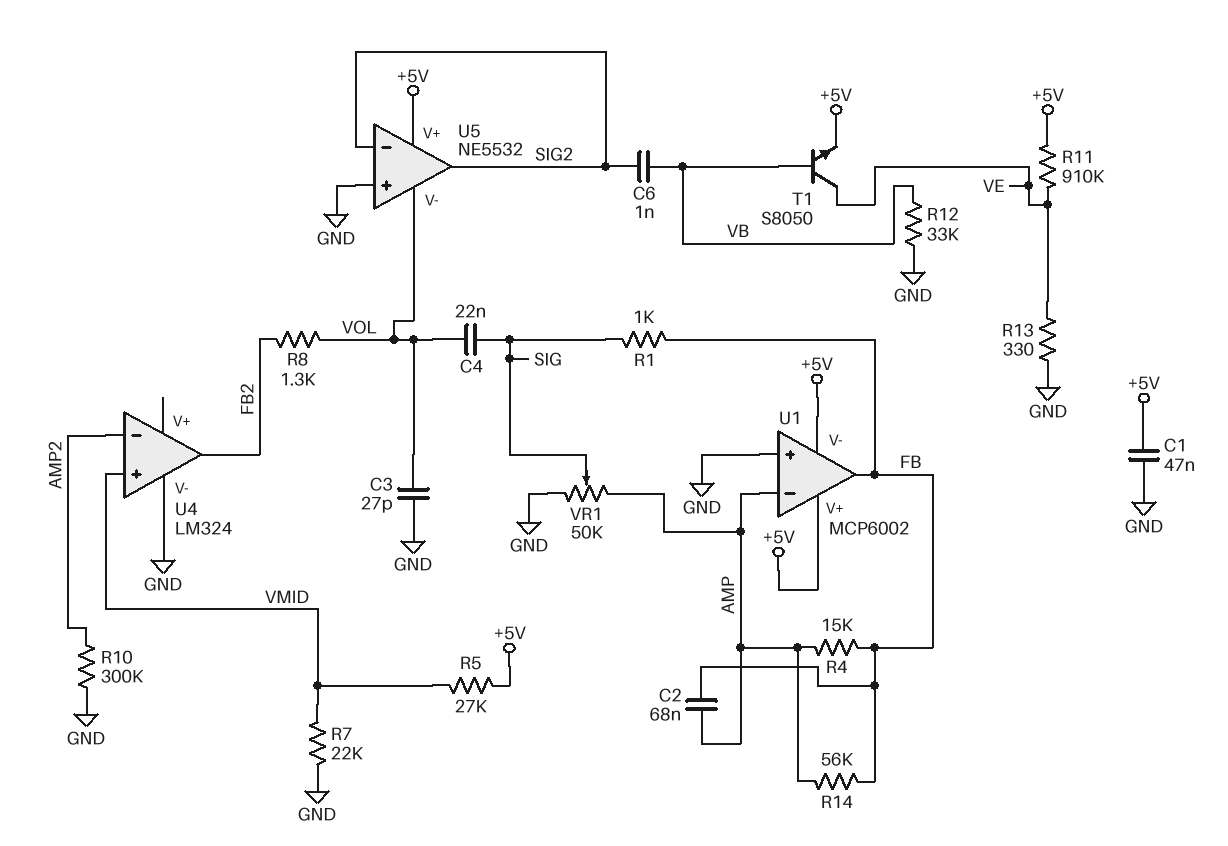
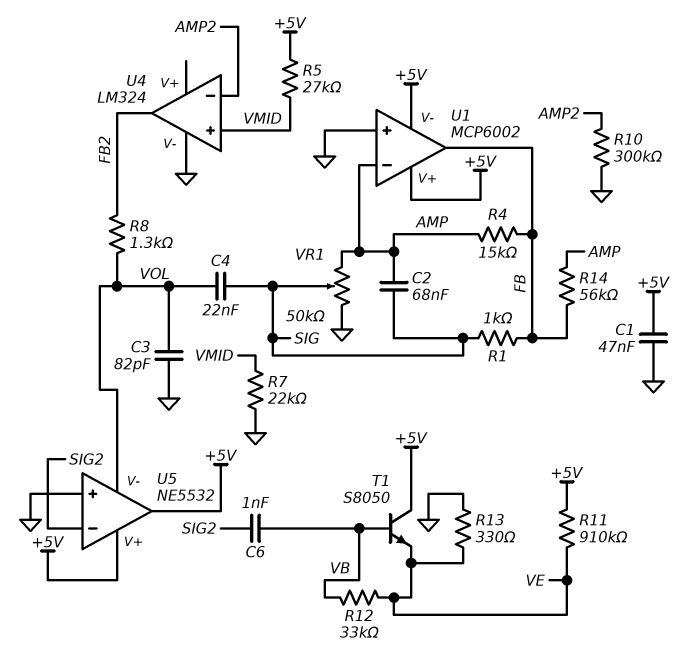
C2: 68nF (AMP, FB) -> 68nF (AMP, SIG)
C3: 27pF (GND, VOL) -> 82pF (GND, VOL)
R12: 33k (GND, VB) -> 33k (VB, VE)
T1: NPN S8050 (B VB, C VE, E +5V) -> NPN S8050 (B VB, C +5V, E VE)
U5 pin out: SIG2 -> +5V

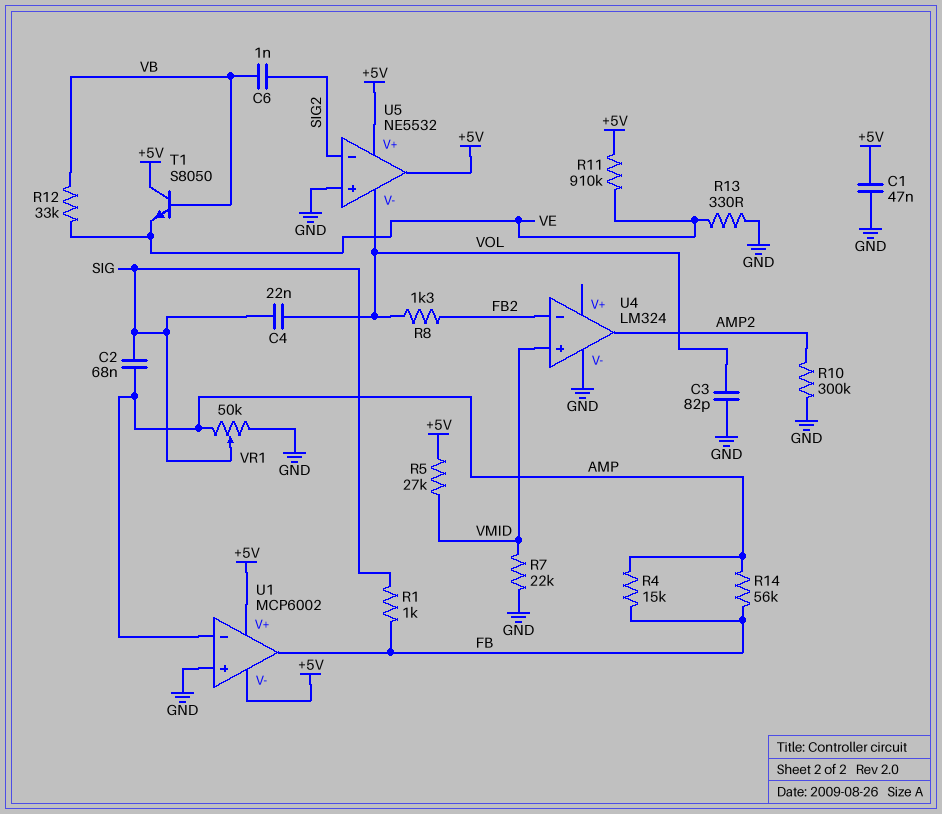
U4 pin in-: AMP2 -> FB2
U4 pin out: FB2 -> AMP2

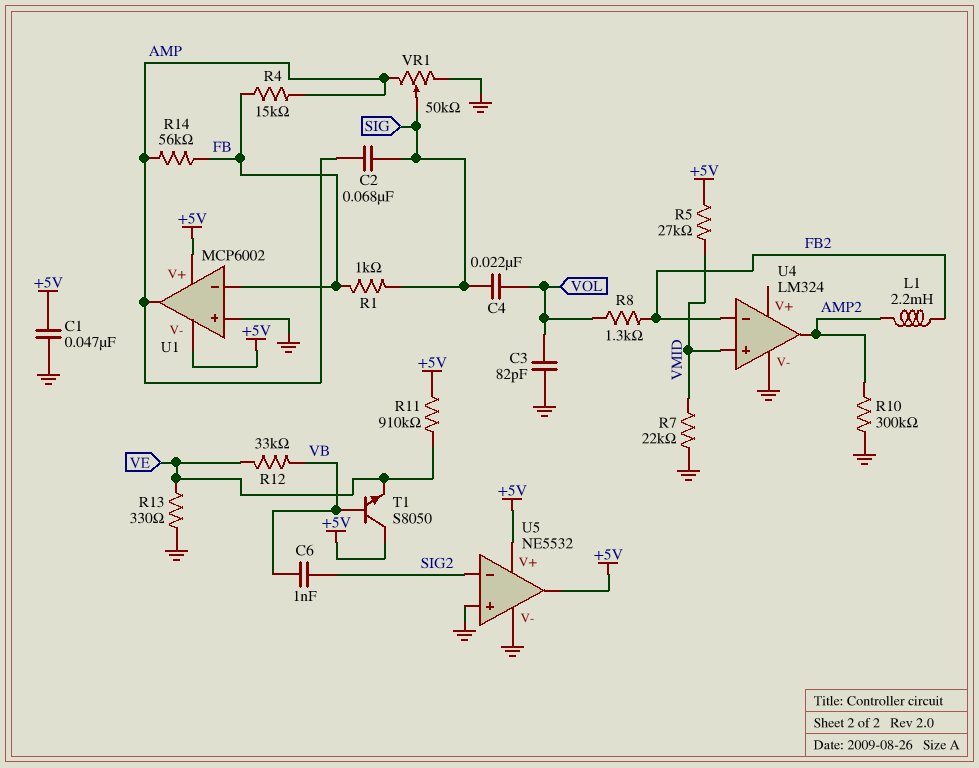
L1: none -> 2.2mH (AMP2, FB2)
U1 pin in-: AMP -> FB
U1 pin out: FB -> AMP
U5 pin V-: VOL -> GND

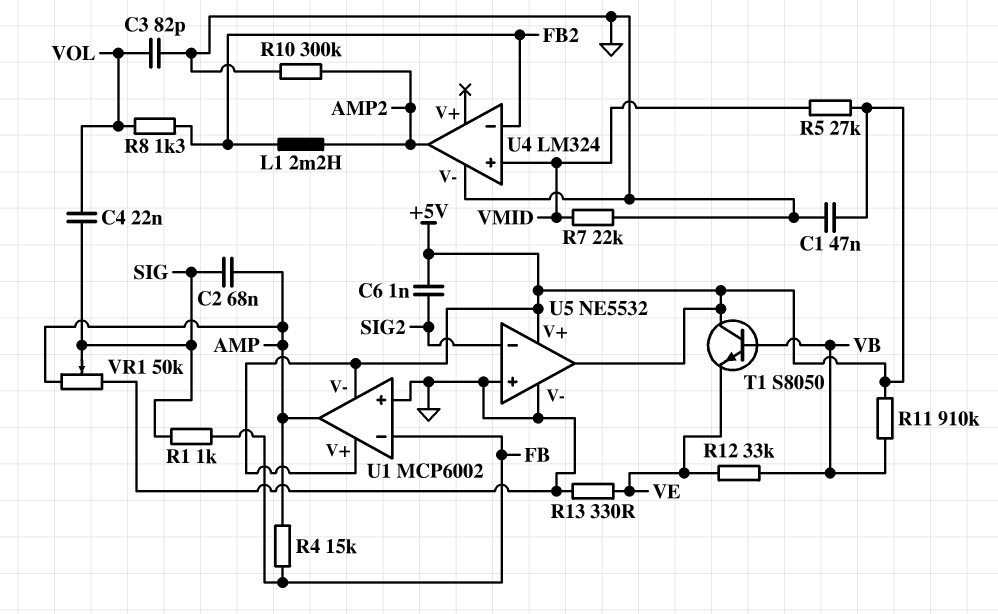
C6: 1nF (SIG2, VB) -> 1nF (+5V, SIG2)
R11: 910k (+5V, VE) -> 910k (+5V, VB)
R14: 56k (AMP, FB) -> none

